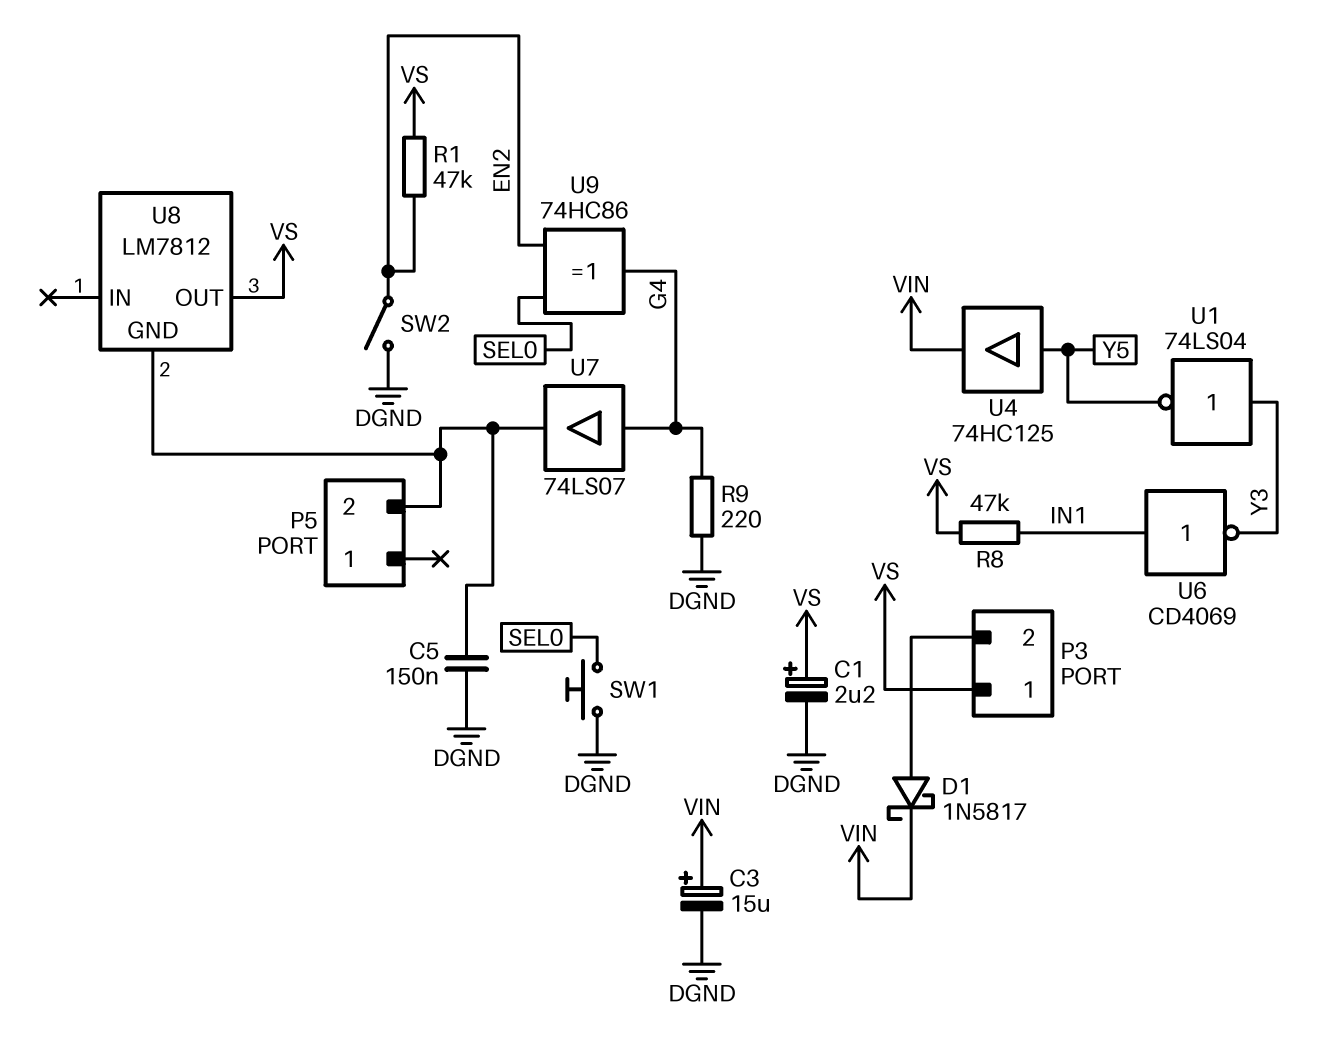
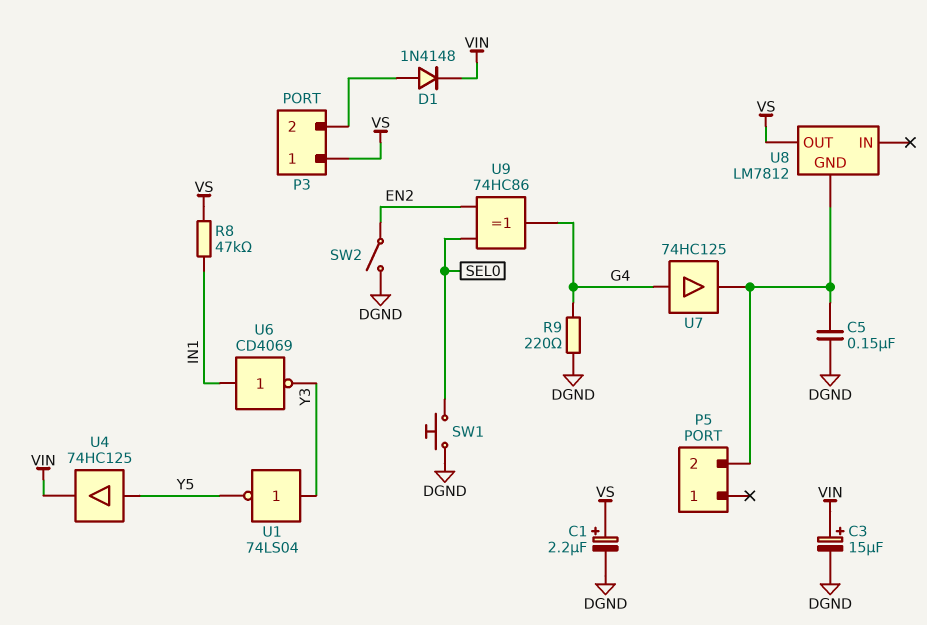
D1: schottky 1N5817 (A P3/2, K VIN) -> diode 1N4148 (A P3/2, K VIN)
R1: 47k (EN2, VS) -> none
U7: buffer 74LS07 (in G4, out P5/2) -> buffer 74HC125 (in G4, out P5/2)

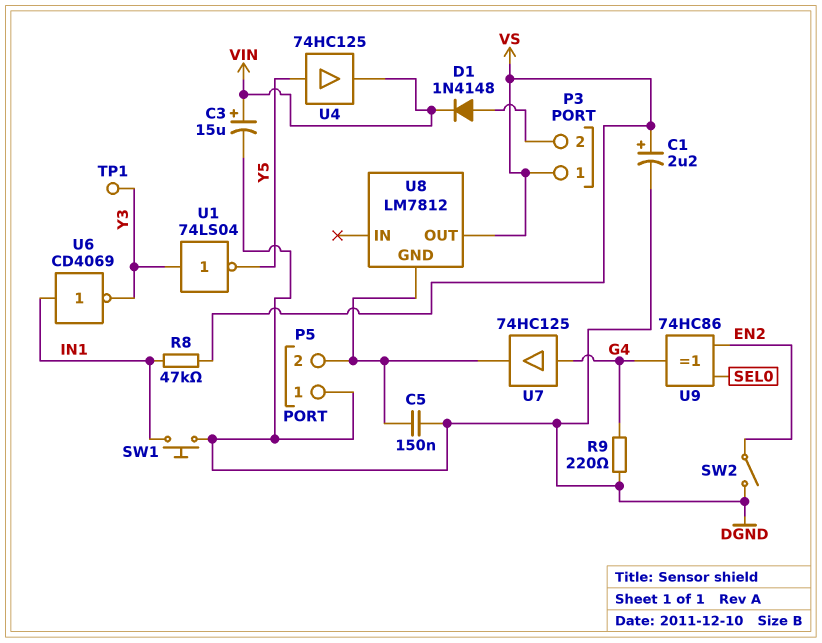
P5 pin 1: none -> DGND
SW1: button (DGND, SEL0) -> button (DGND, IN1)
TP1: none -> test point (Y3)

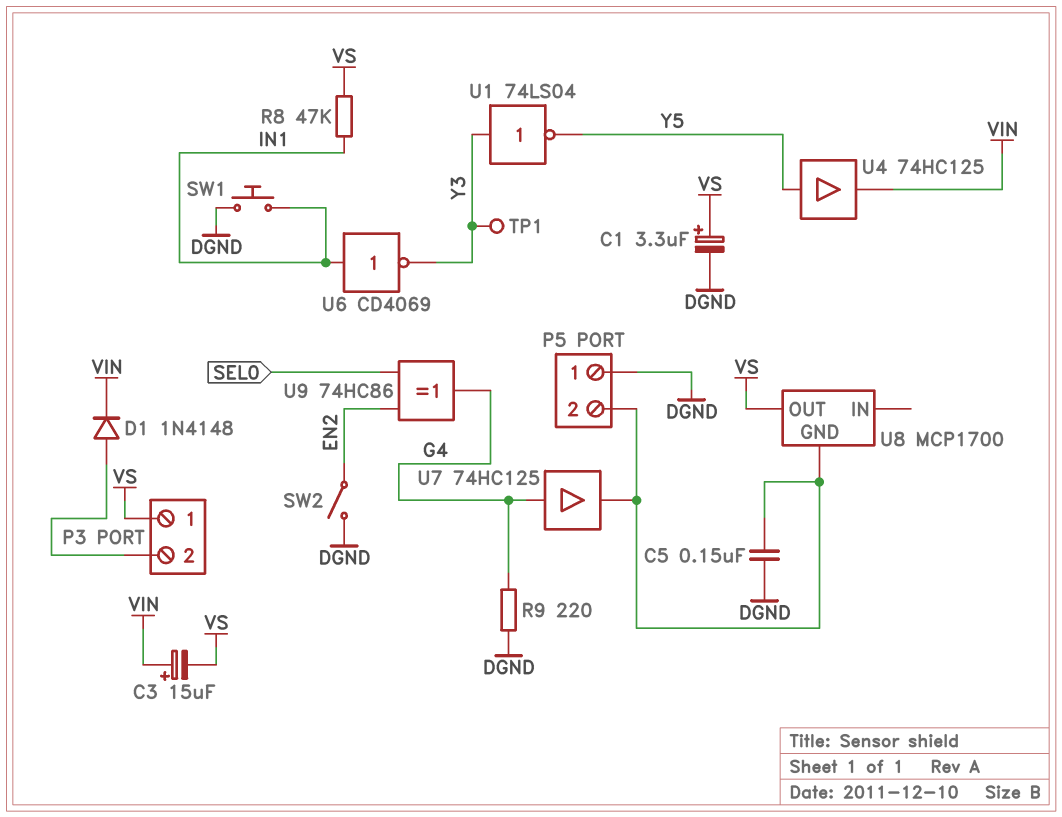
C1: 2.2uF (plus VS, minus DGND) -> 3.3uF (plus VS, minus DGND)
C3: 15uF (plus VIN, minus DGND) -> 15uF (plus VIN, minus VS)
U8: LM7812 -> MCP1700

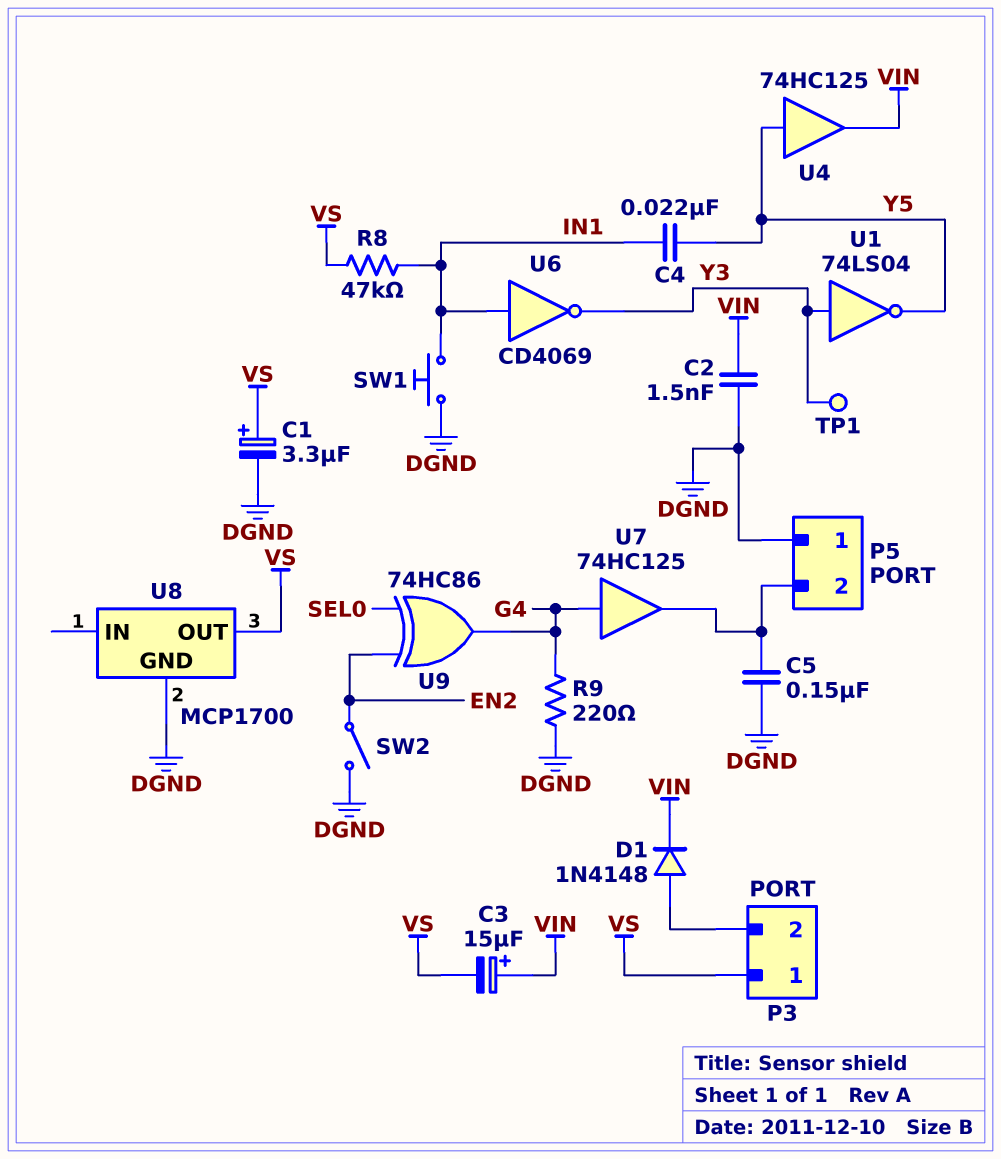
C2: none -> 1.5nF (DGND, VIN)
C4: none -> 22nF (IN1, Y5)
U8 pin GND: P5/2 -> DGND

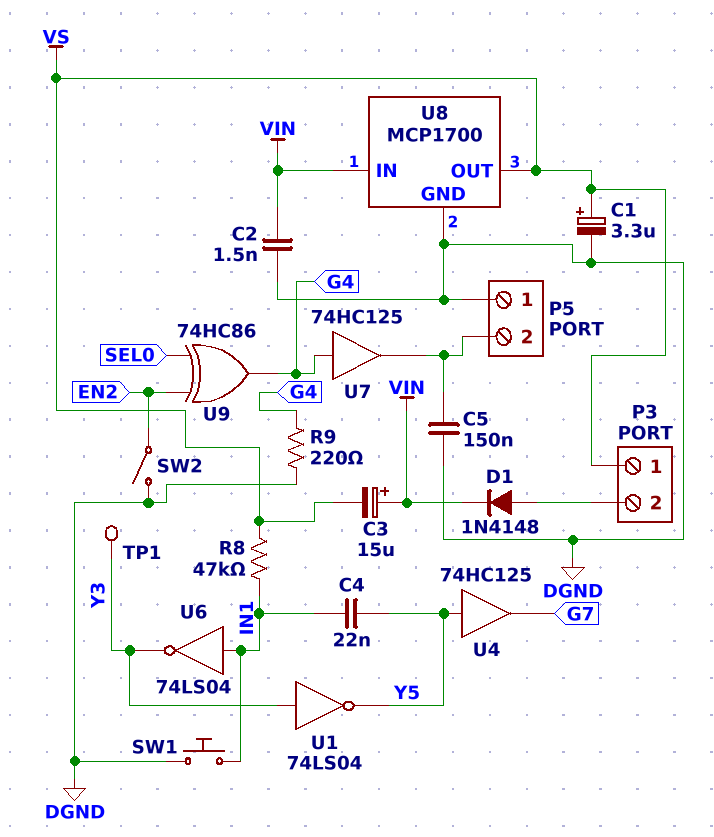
U4: buffer 74HC125 (in Y5, out VIN) -> buffer 74HC125 (in Y5, out G7)
U6: NOT CD4069 (in IN1, out Y3) -> NOT 74LS04 (in IN1, out Y3)
U8 pin IN: none -> VIN

